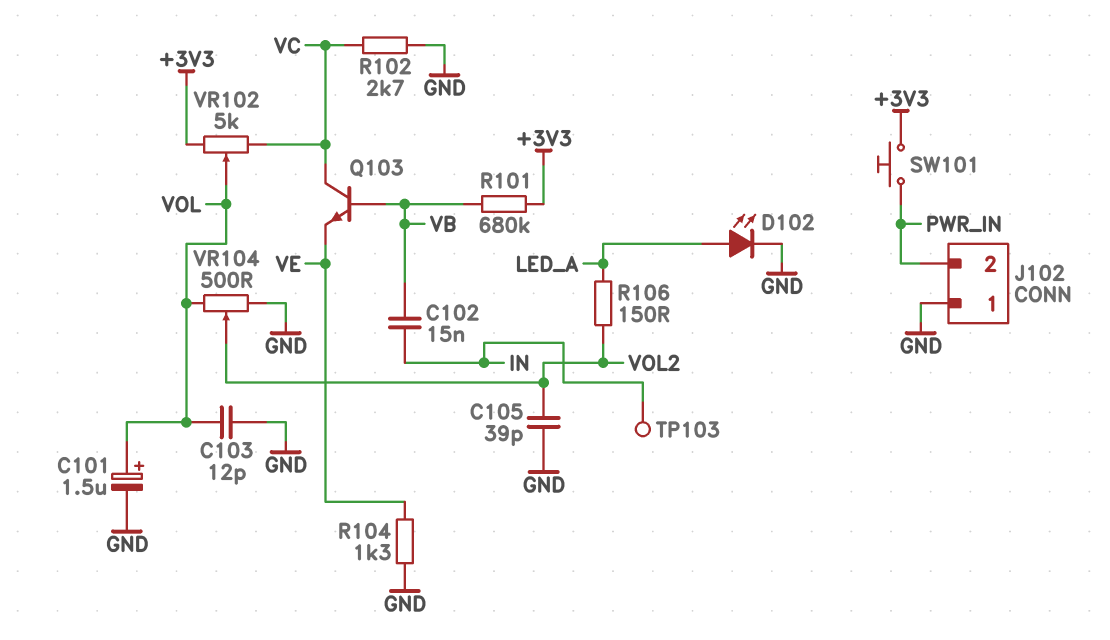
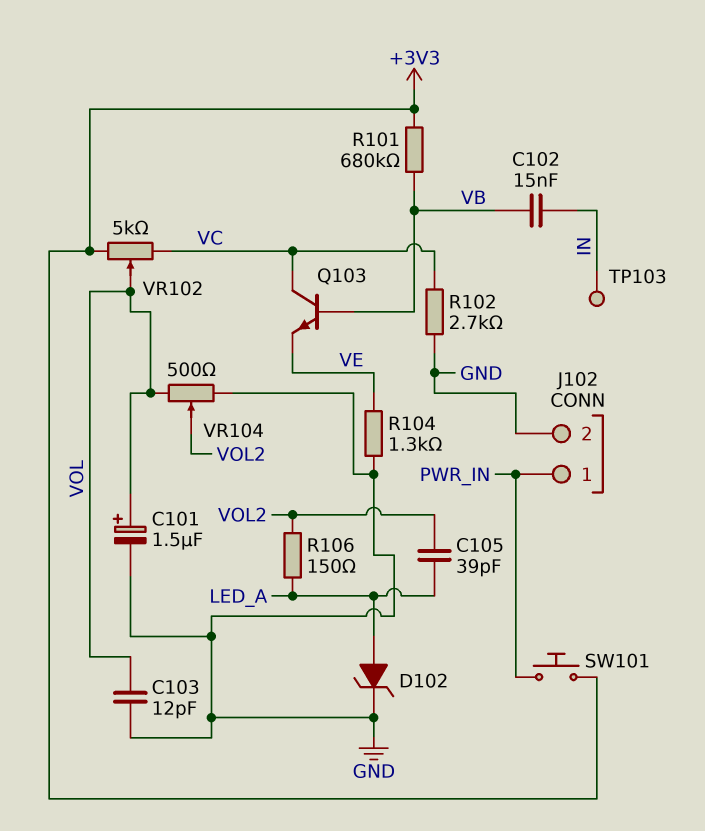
C105: 39pF (GND, VOL2) -> 39pF (LED_A, VOL2)
D102: LED (A LED_A, K GND) -> zener (A LED_A, K GND)
J102 pin 1: GND -> PWR_IN
J102 pin 2: PWR_IN -> GND

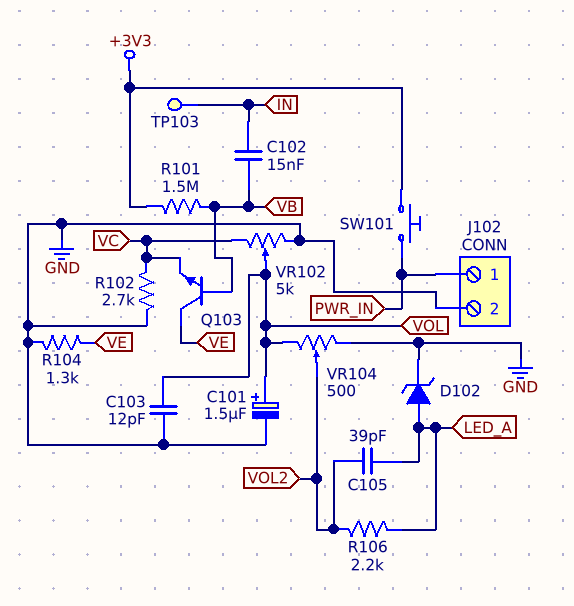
Q103: NPN (B VB, C VC, E VE) -> NPN (B VB, C VE, E VC)
R101: 680k (+3V3, VB) -> 1.5M (+3V3, VB)
R106: 150 (LED_A, VOL2) -> 2.2k (LED_A, VOL2)
VR102: 5k (+3V3, VC, wiper VOL) -> 5k (GND, VC, wiper VOL)

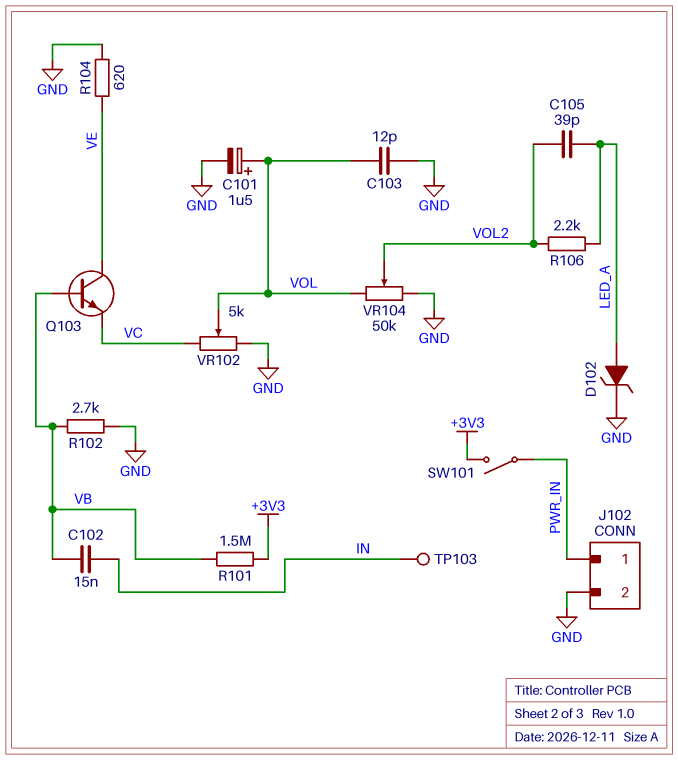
R102: 2.7k (GND, VC) -> 2.7k (GND, VB)
R104: 1.3k (GND, VE) -> 620 (GND, VE)
SW101: button (+3V3, PWR_IN) -> switch (+3V3, PWR_IN)
VR104: 500 (GND, VOL, wiper VOL2) -> 50k (GND, VOL, wiper VOL2)

